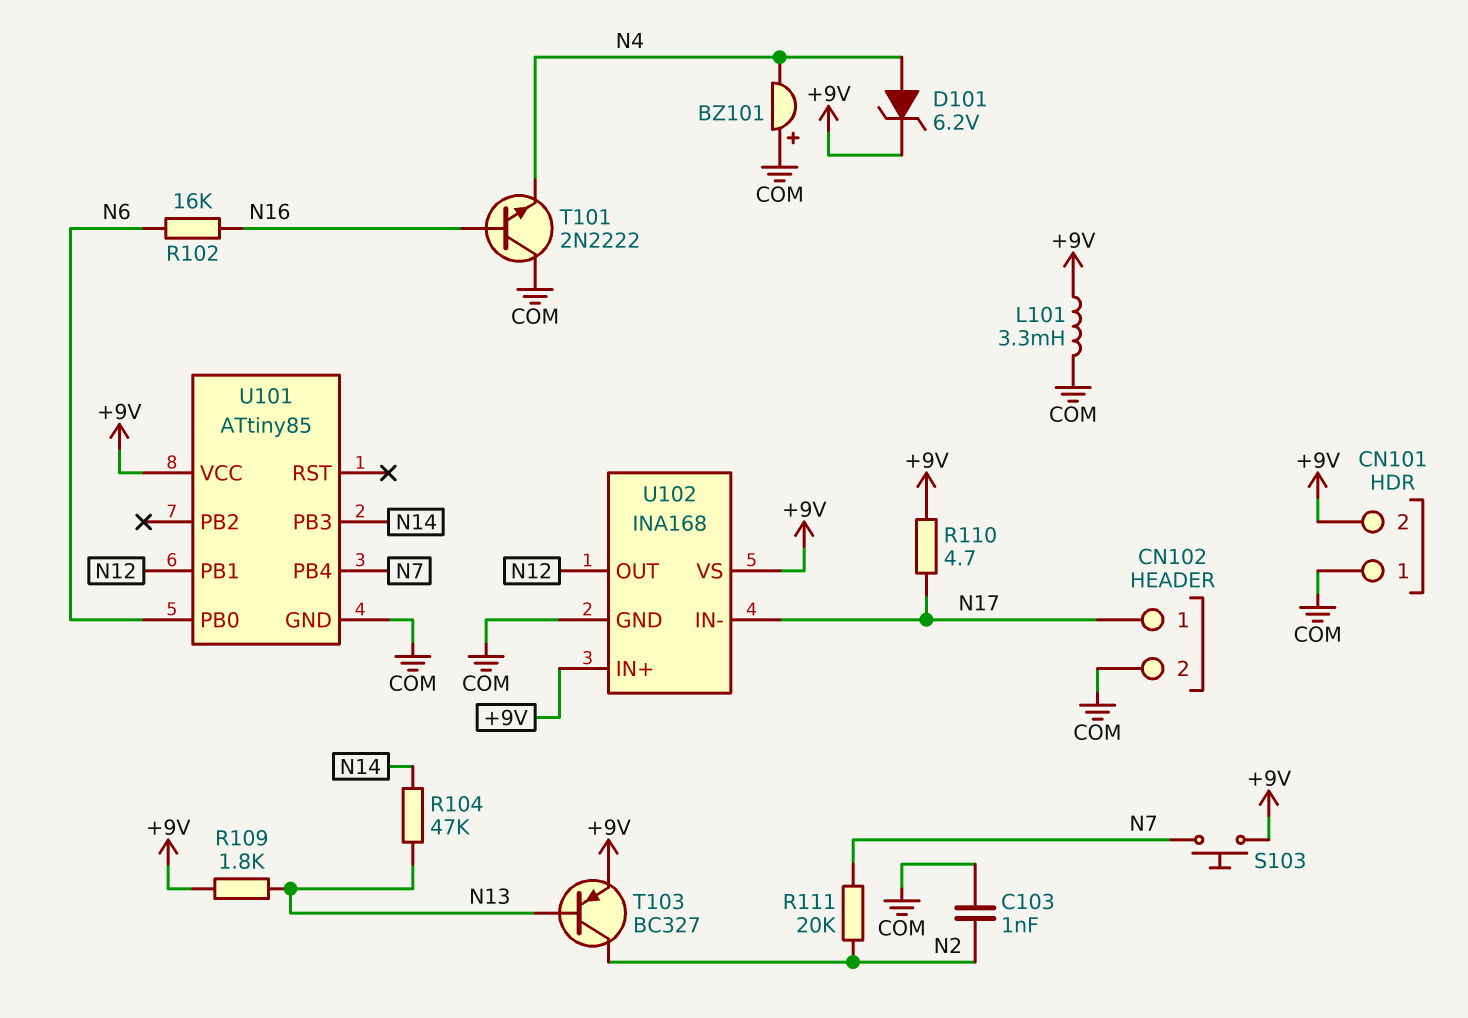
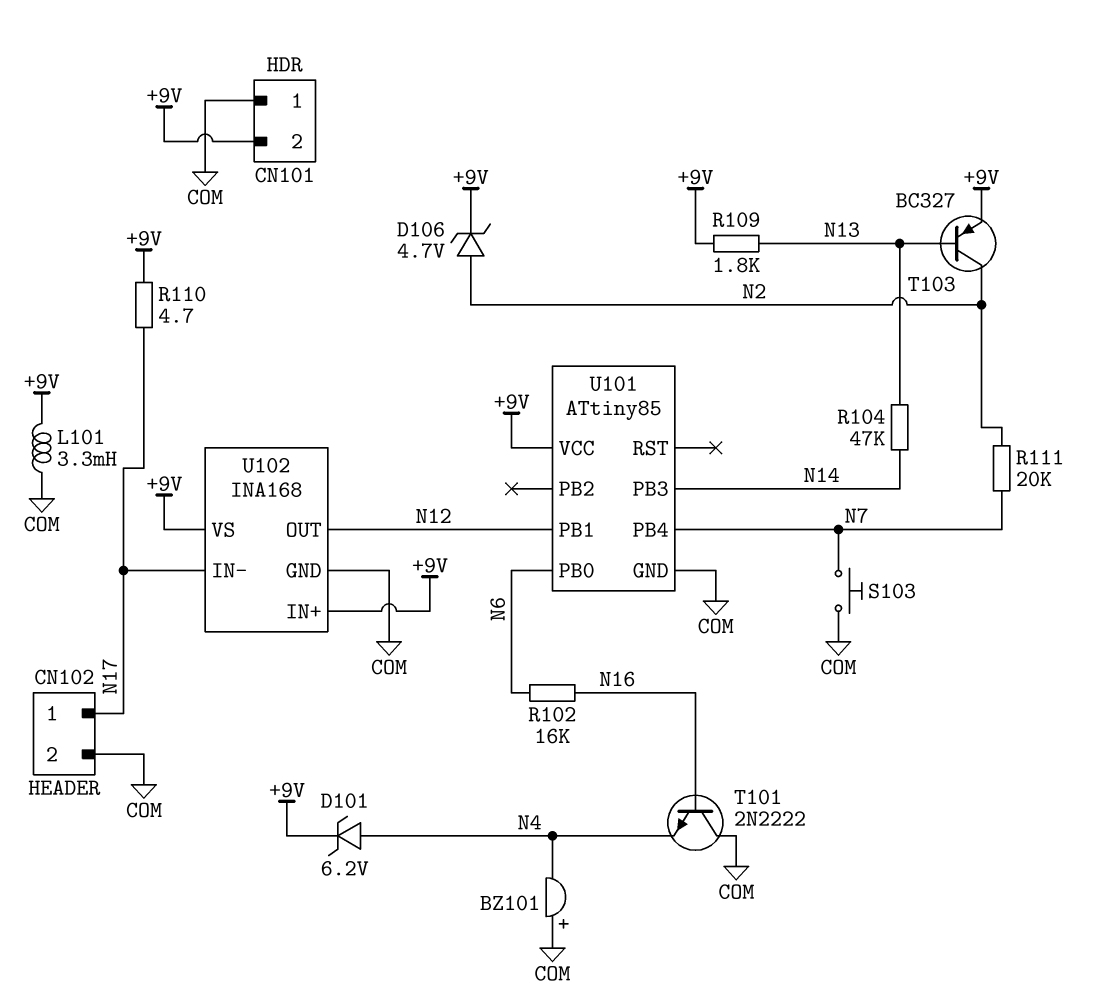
C103: 1nF (COM, N2) -> none
D106: none -> zener 4.7V (A N2, K +9V)
S103: button (+9V, N7) -> button (COM, N7)

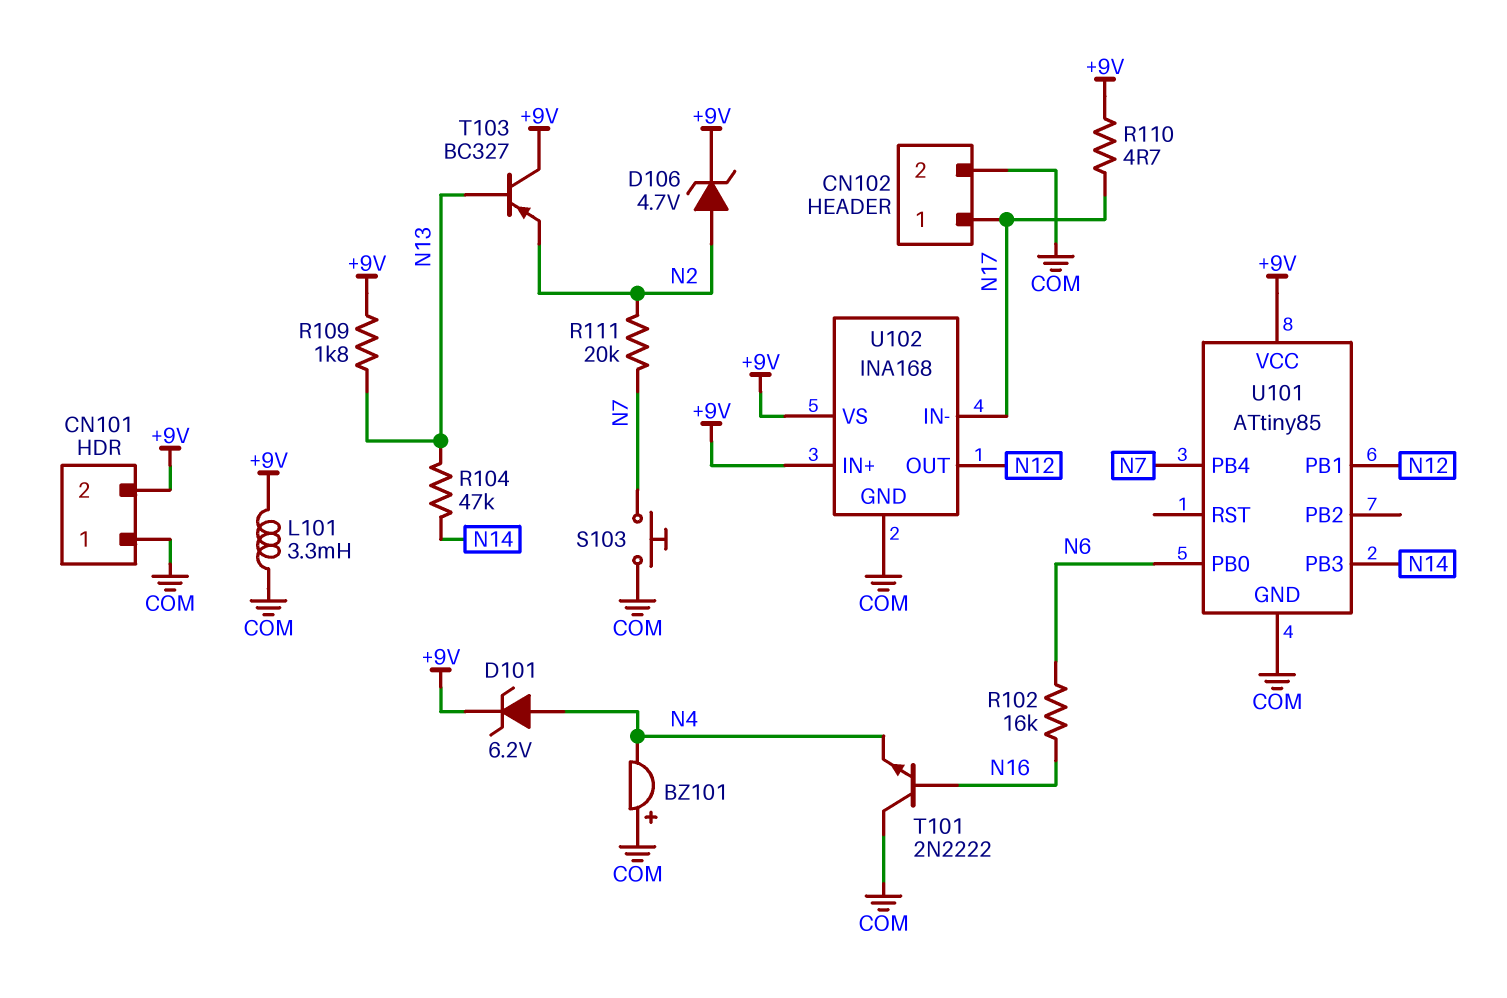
T103: PNP BC327 (B N13, C N2, E +9V) -> PNP BC327 (B N13, C +9V, E N2)

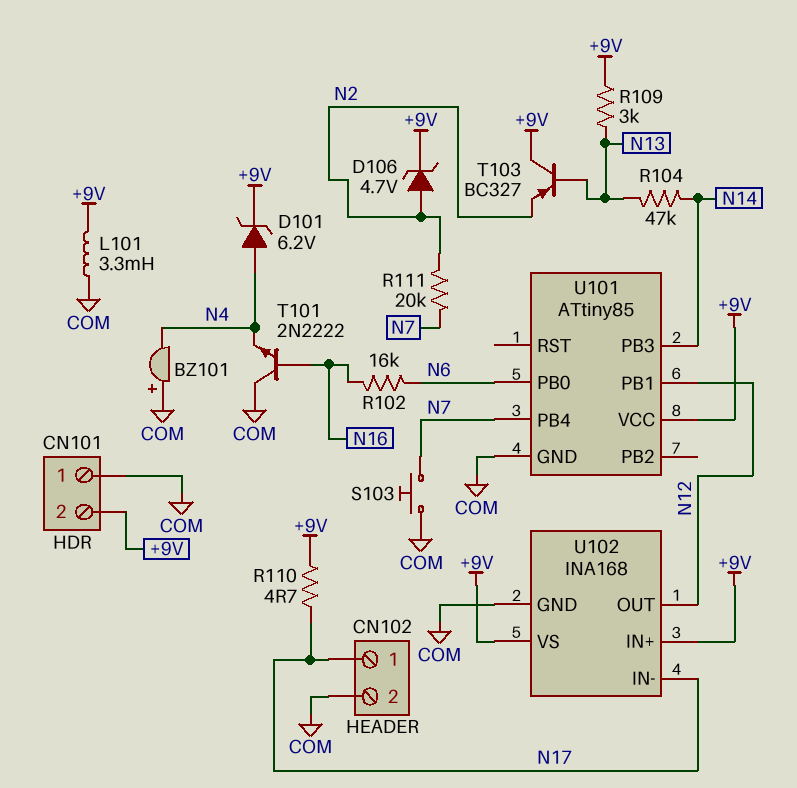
R109: 1.8k (+9V, N13) -> 3k (+9V, N13)

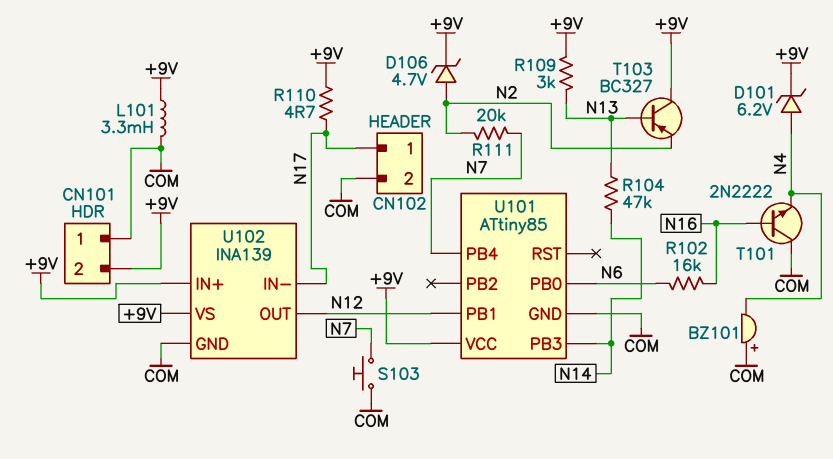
U102: INA168 -> INA139

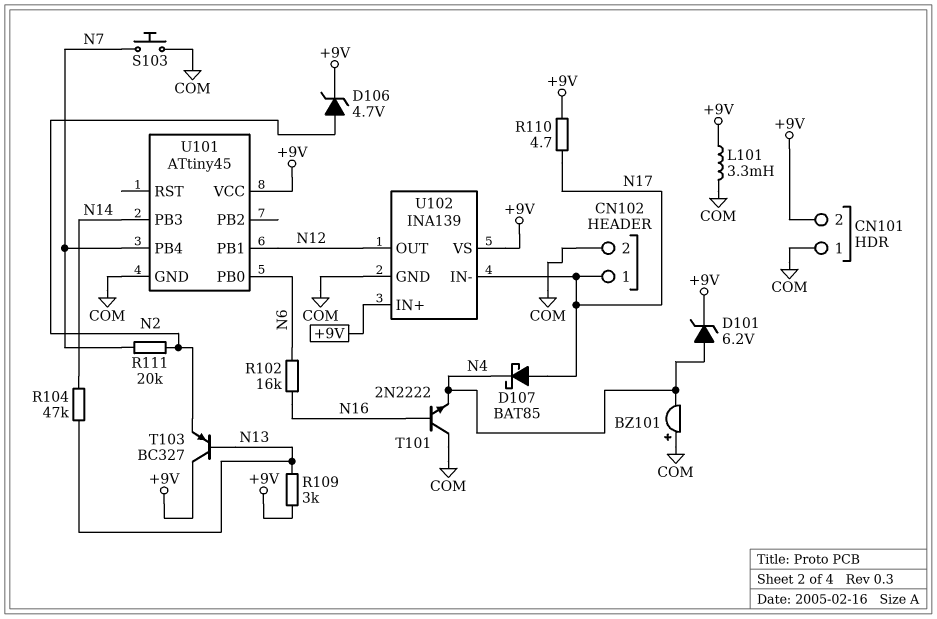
D107: none -> schottky BAT85 (A N17, K N4)
U101: ATtiny85 -> ATtiny45

